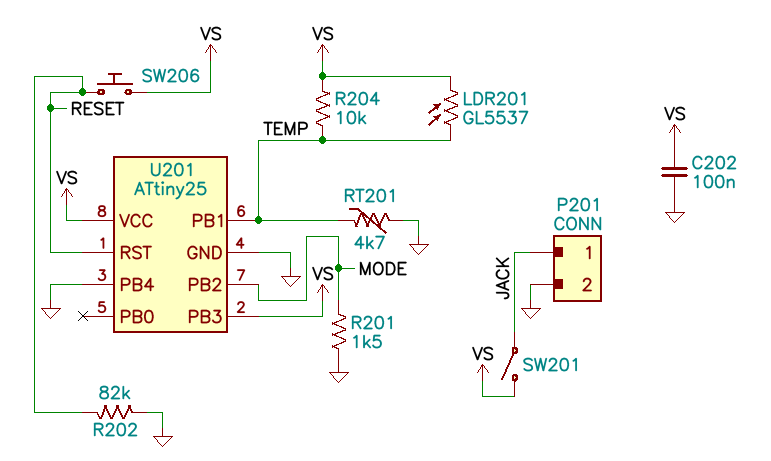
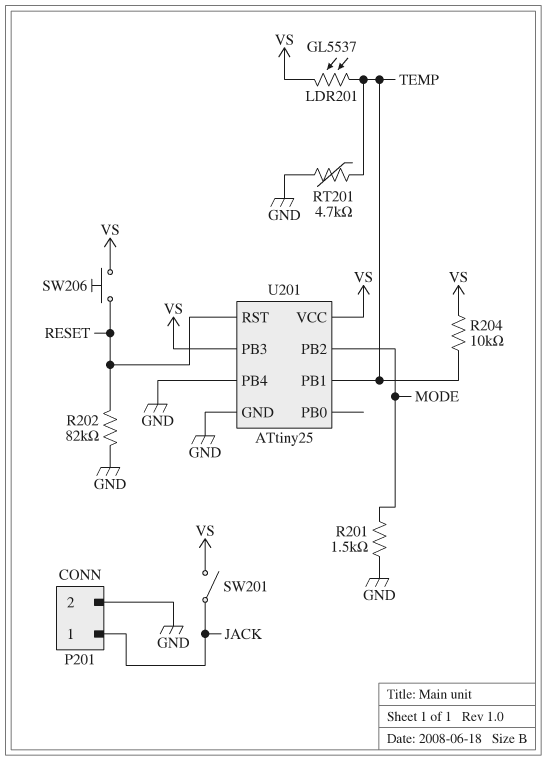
C202: 100nF (GND, VS) -> none

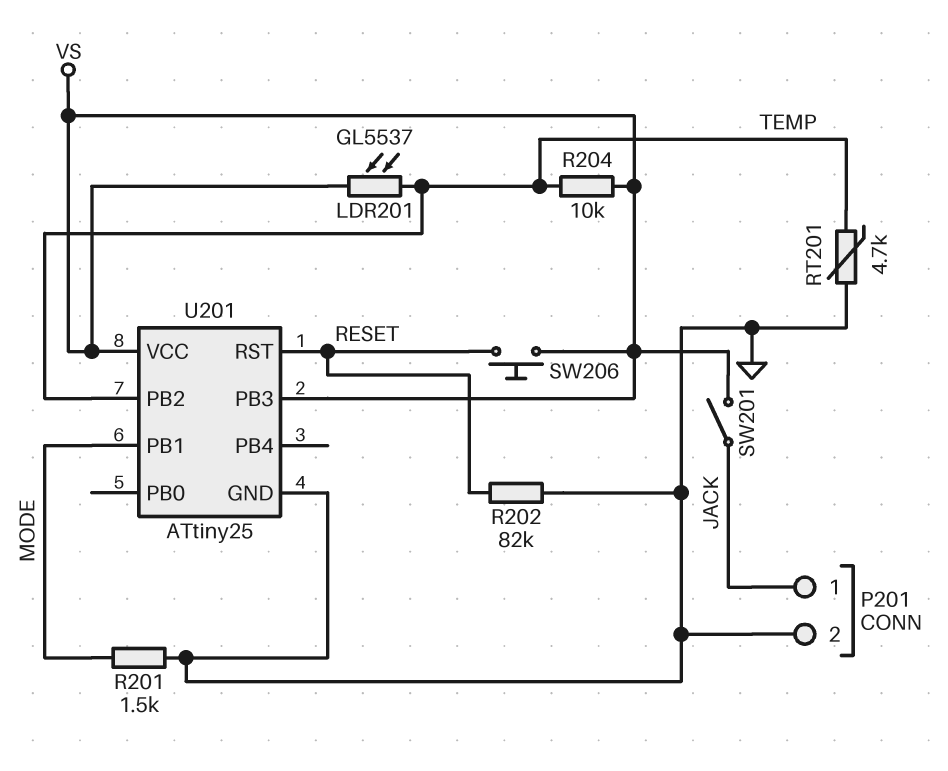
U201 pin PB1: TEMP -> MODE
U201 pin PB2: MODE -> TEMP
U201 pin PB4: GND -> none

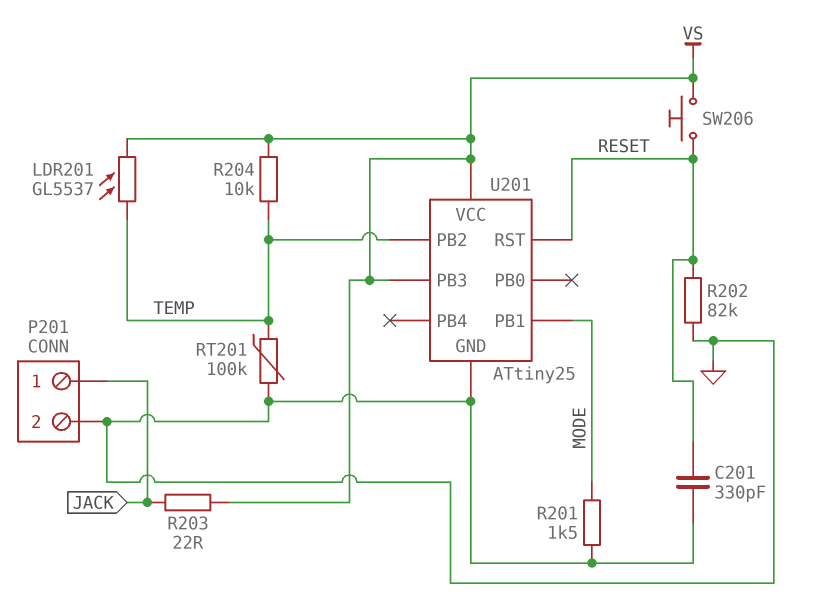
C201: none -> 330pF (GND, RESET)
R203: none -> 22 (JACK, VS)
RT201: 4.7k (GND, TEMP) -> 100k (GND, TEMP)
SW201: switch (JACK, VS) -> none

